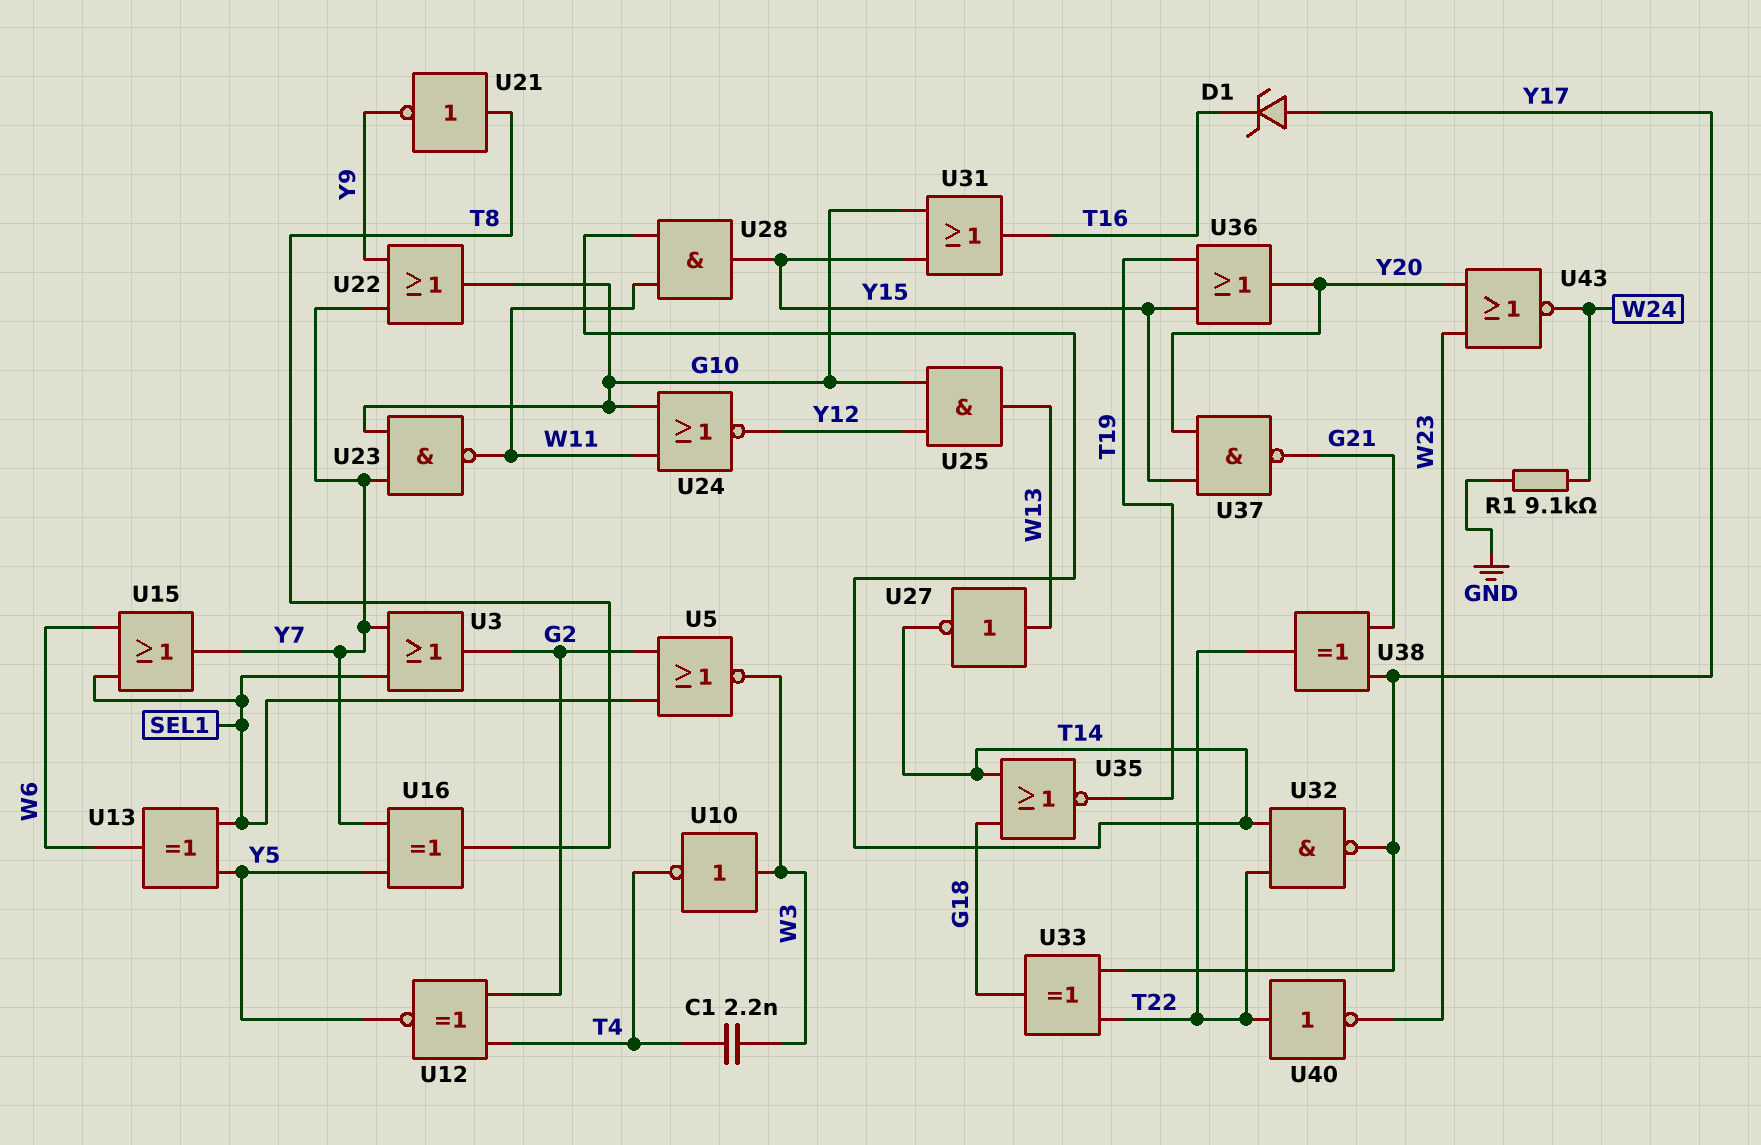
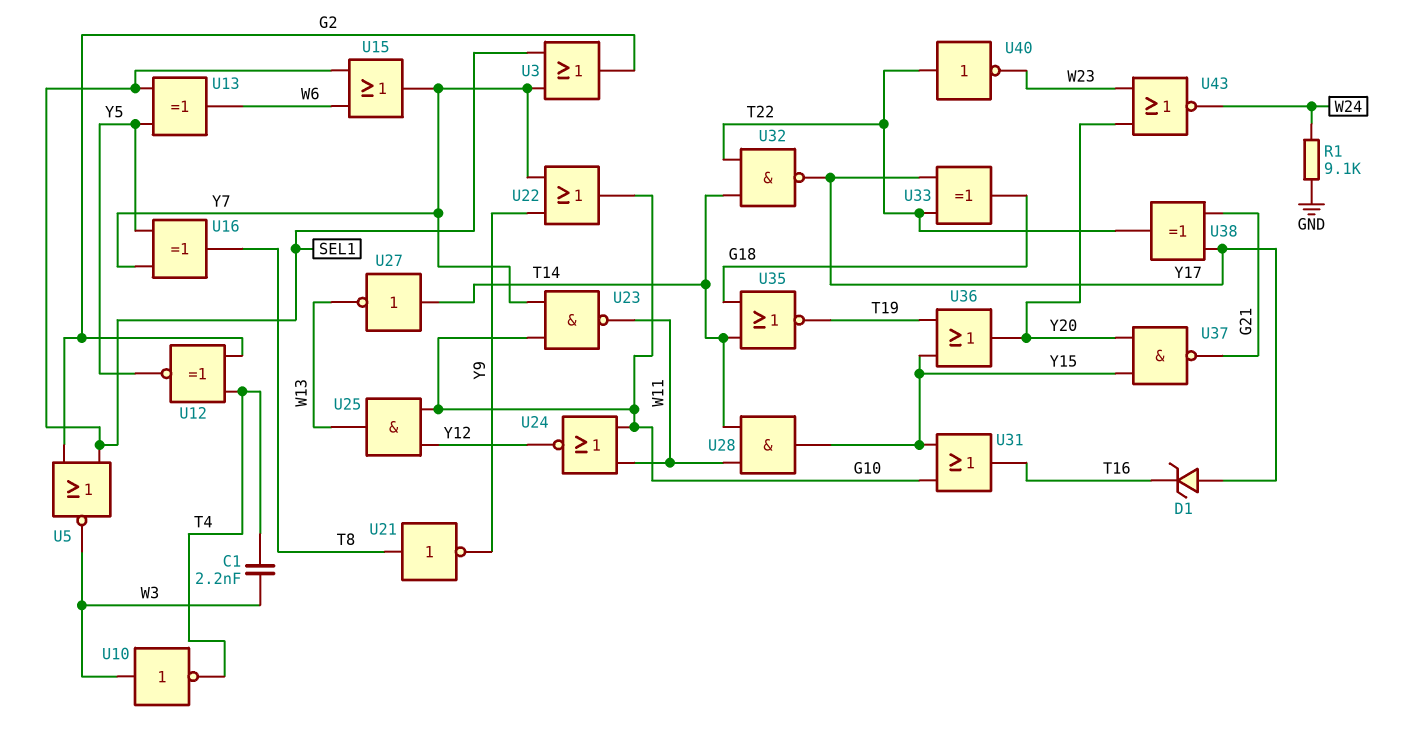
U27: NOT (in W13, out T14) -> NOT (in T14, out W13)

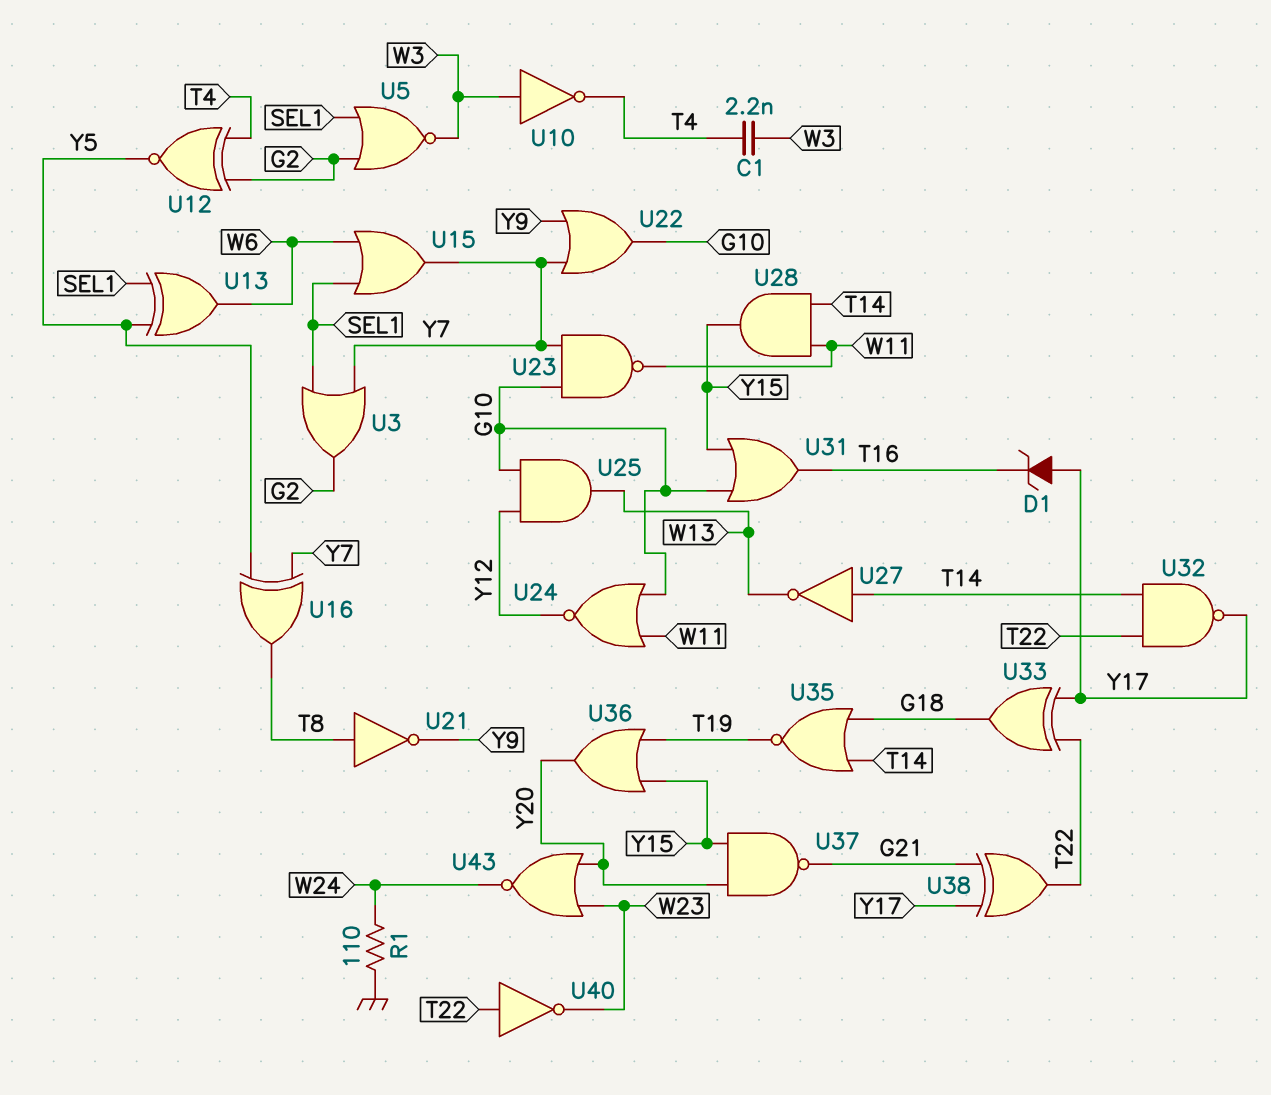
R1: 9.1k (GND, W24) -> 110 (GND, W24)

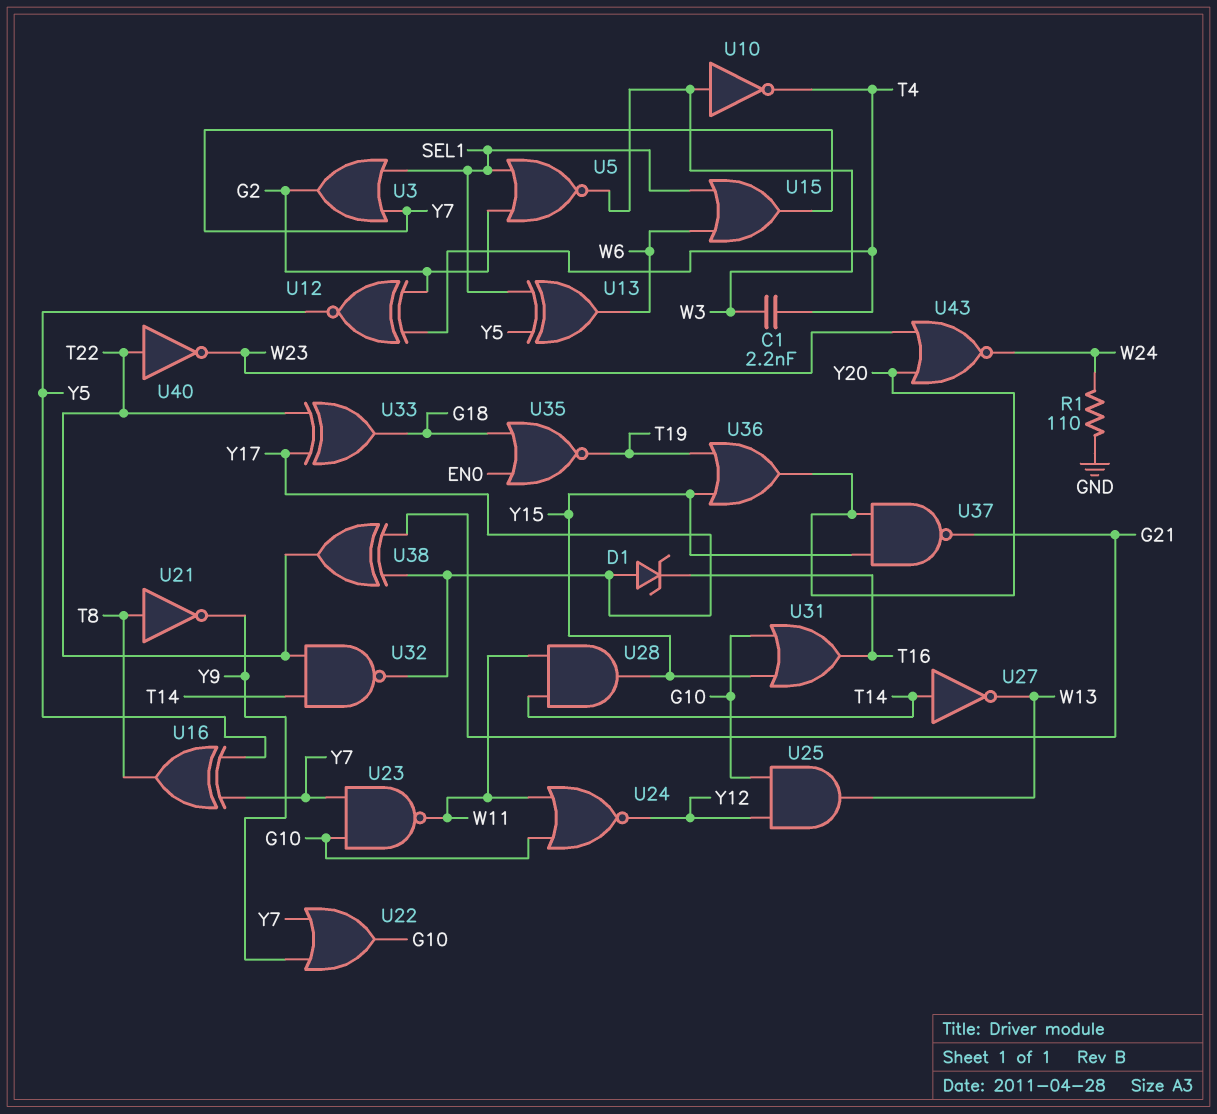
U35: NOR (in G18, in T14, out T19) -> NOR (in EN0, in G18, out T19)

